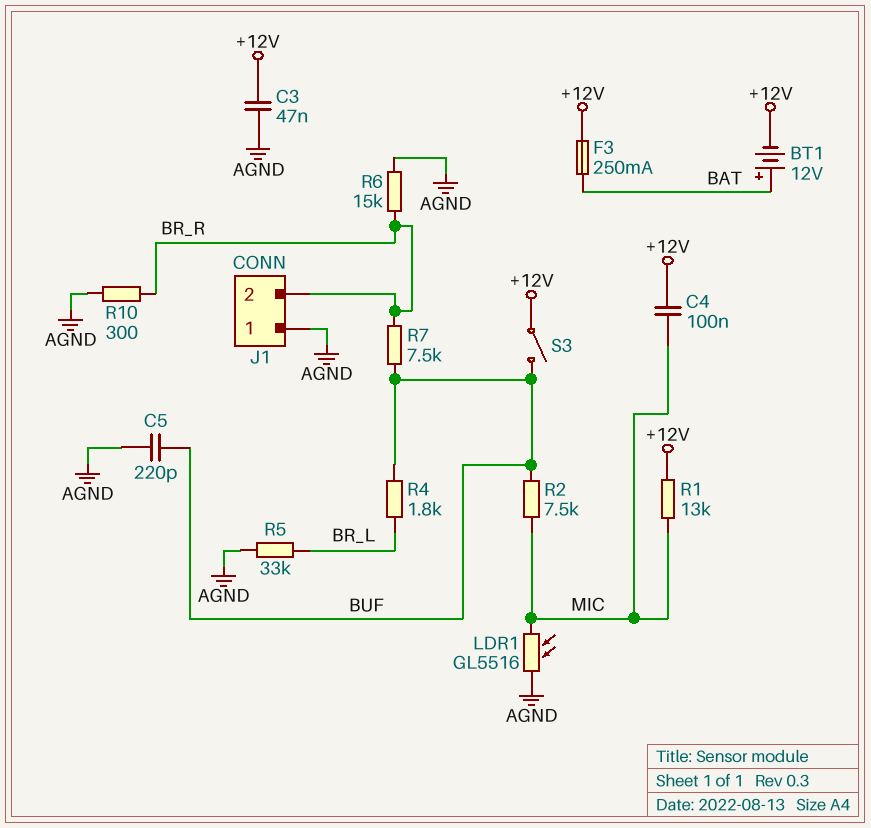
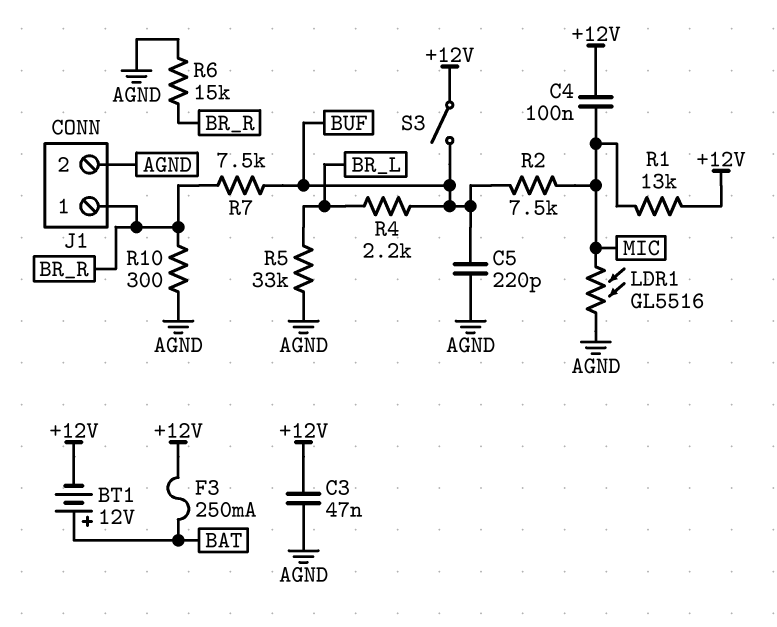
J1 pin 1: AGND -> BR_R
J1 pin 2: BR_R -> AGND
R4: 1.8k (BR_L, BUF) -> 2.2k (BR_L, BUF)

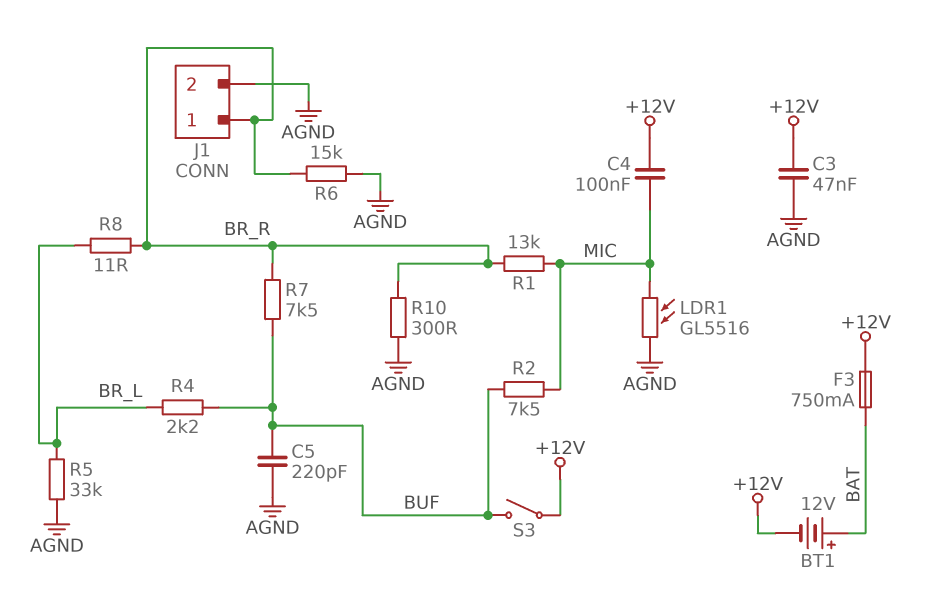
F3: 250mA (+12V, BAT) -> 750mA (+12V, BAT)
R1: 13k (+12V, MIC) -> 13k (BR_R, MIC)
R8: none -> 11 (BR_L, BR_R)

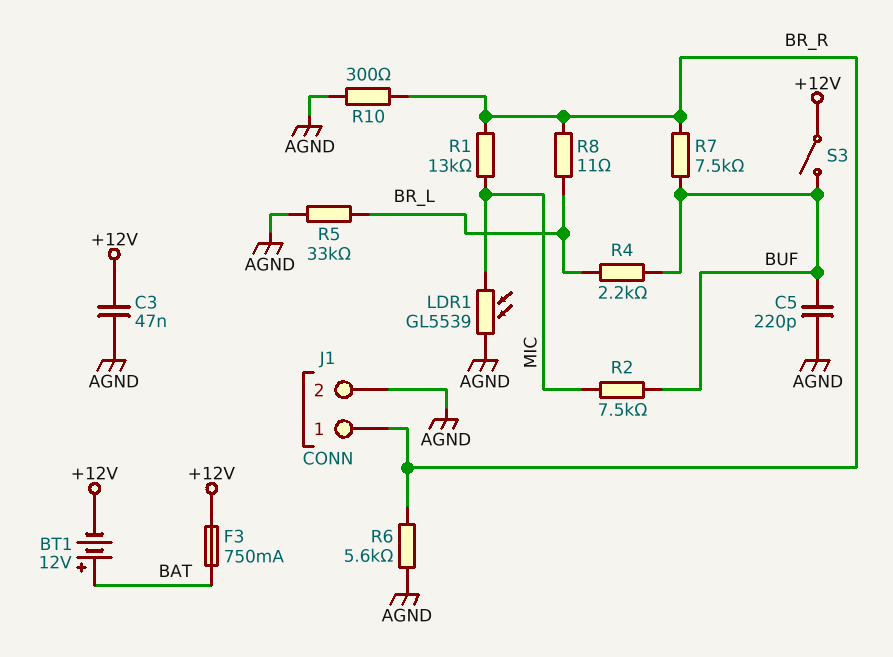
C4: 100nF (+12V, MIC) -> none
LDR1: GL5516 (AGND, MIC) -> GL5539 (AGND, MIC)
R6: 15k (AGND, BR_R) -> 5.6k (AGND, BR_R)

